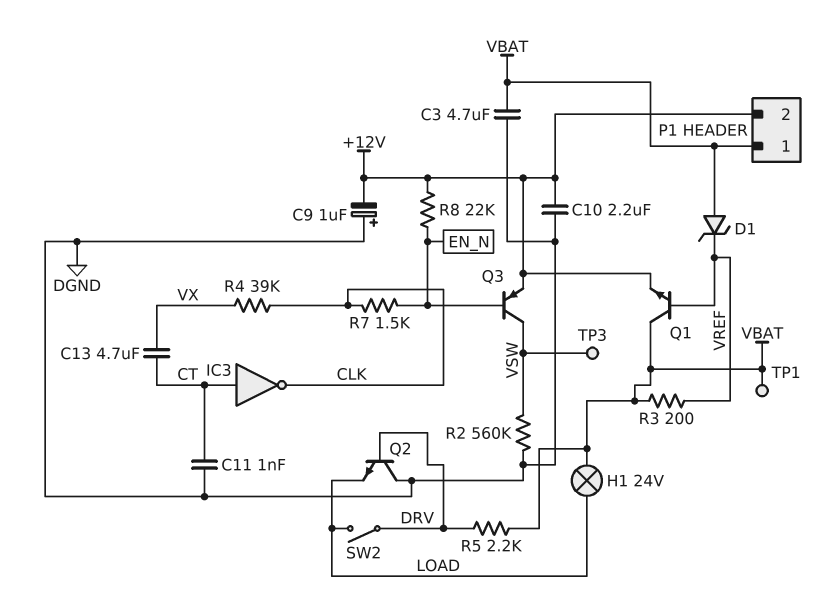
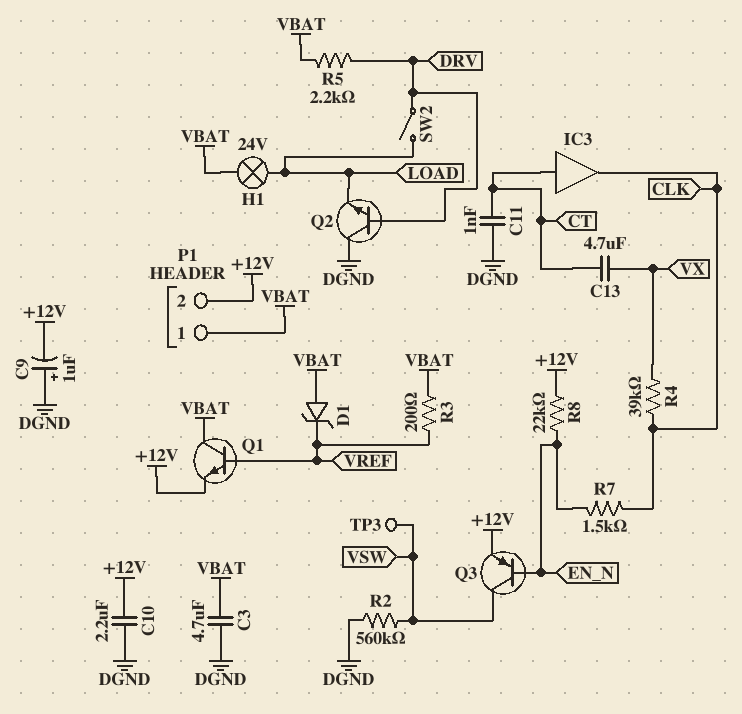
IC3: NOT (in CT, out CLK) -> buffer (in CT, out CLK)
TP1: test point (VBAT) -> none

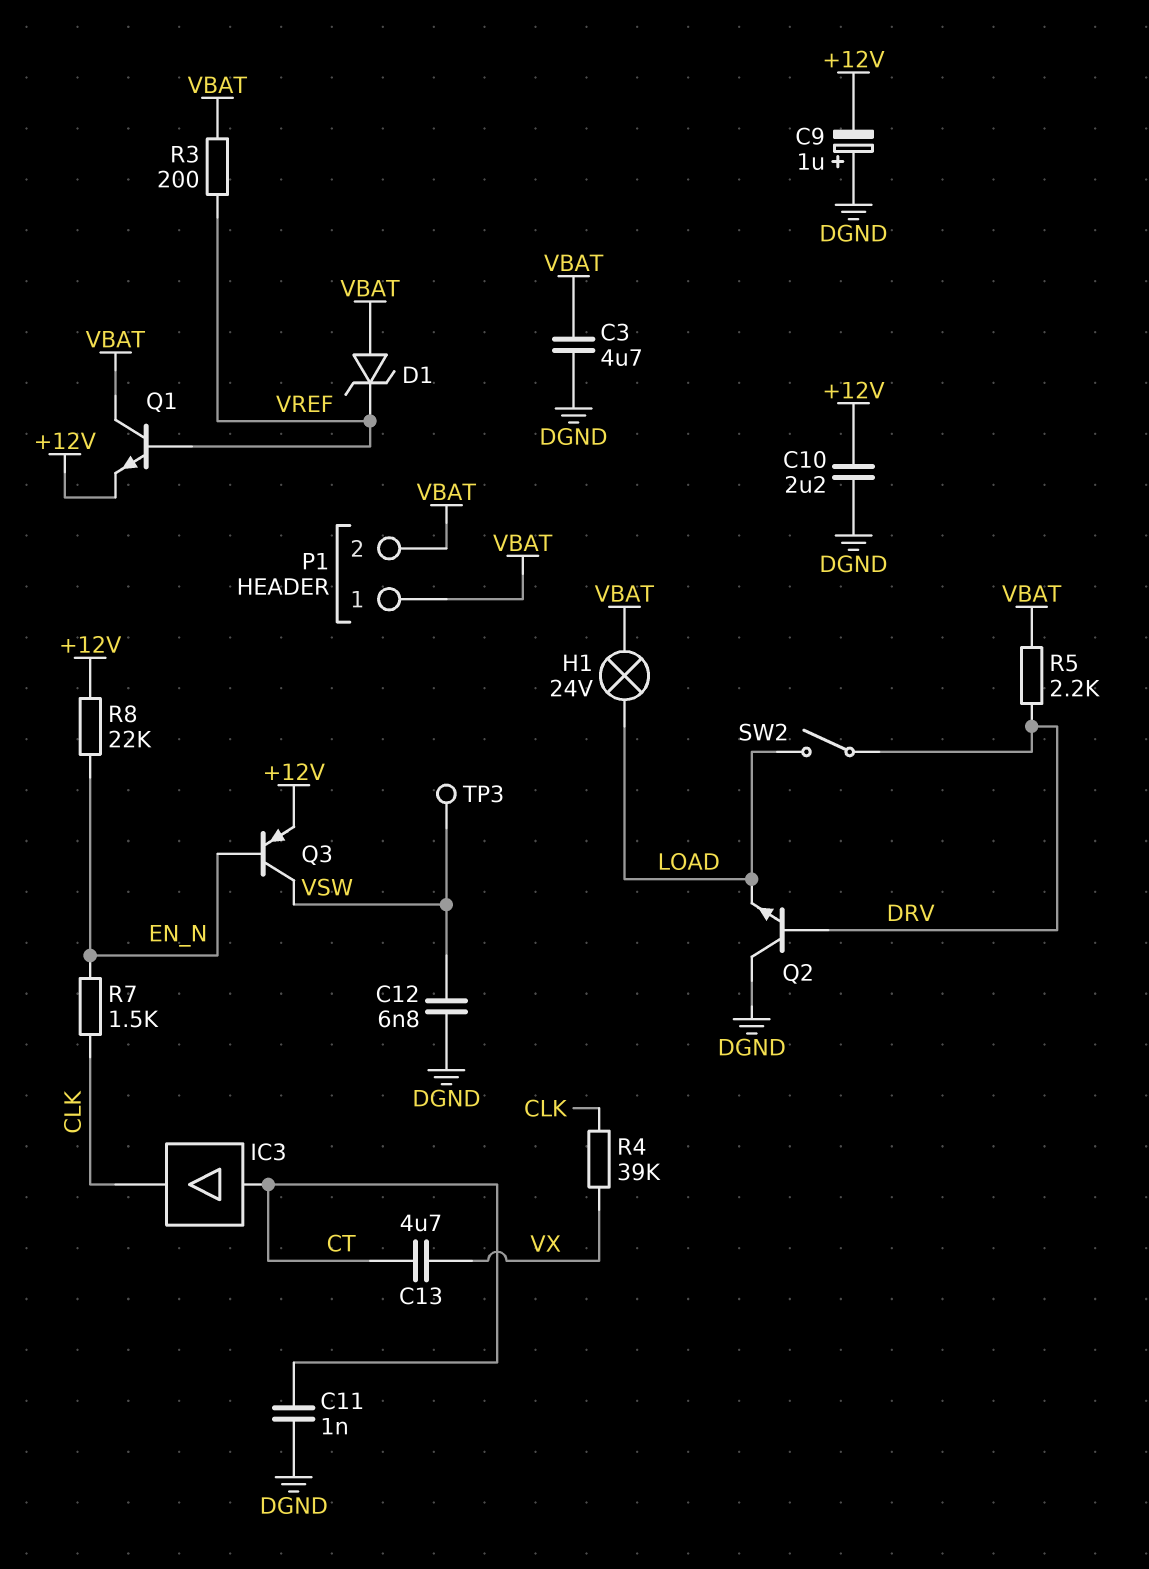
C12: none -> 6.8nF (DGND, VSW)
P1 pin 2: +12V -> VBAT
R2: 560k (DGND, VSW) -> none

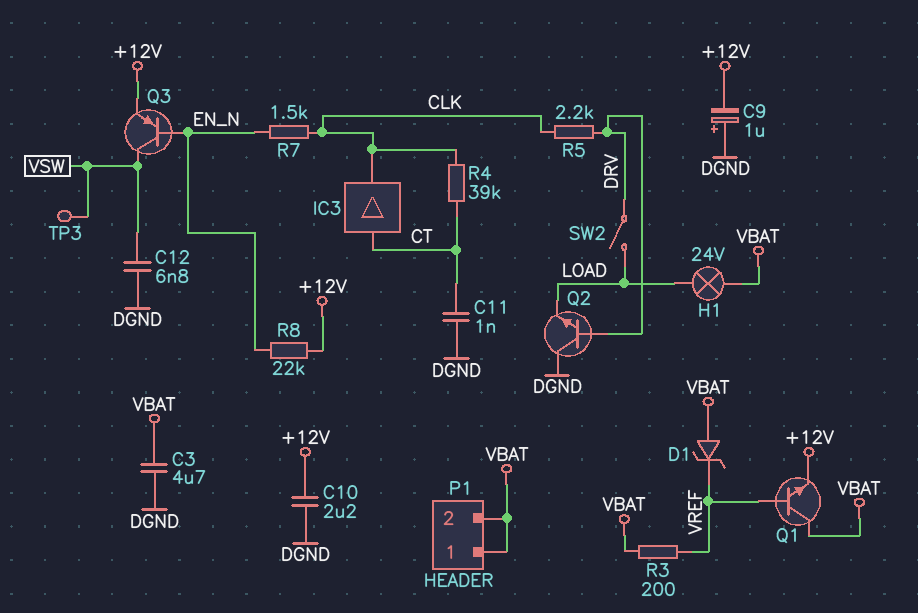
C13: 4.7uF (CT, VX) -> none
R4: 39k (CLK, VX) -> 39k (CLK, CT)
R5: 2.2k (DRV, VBAT) -> 2.2k (CLK, DRV)

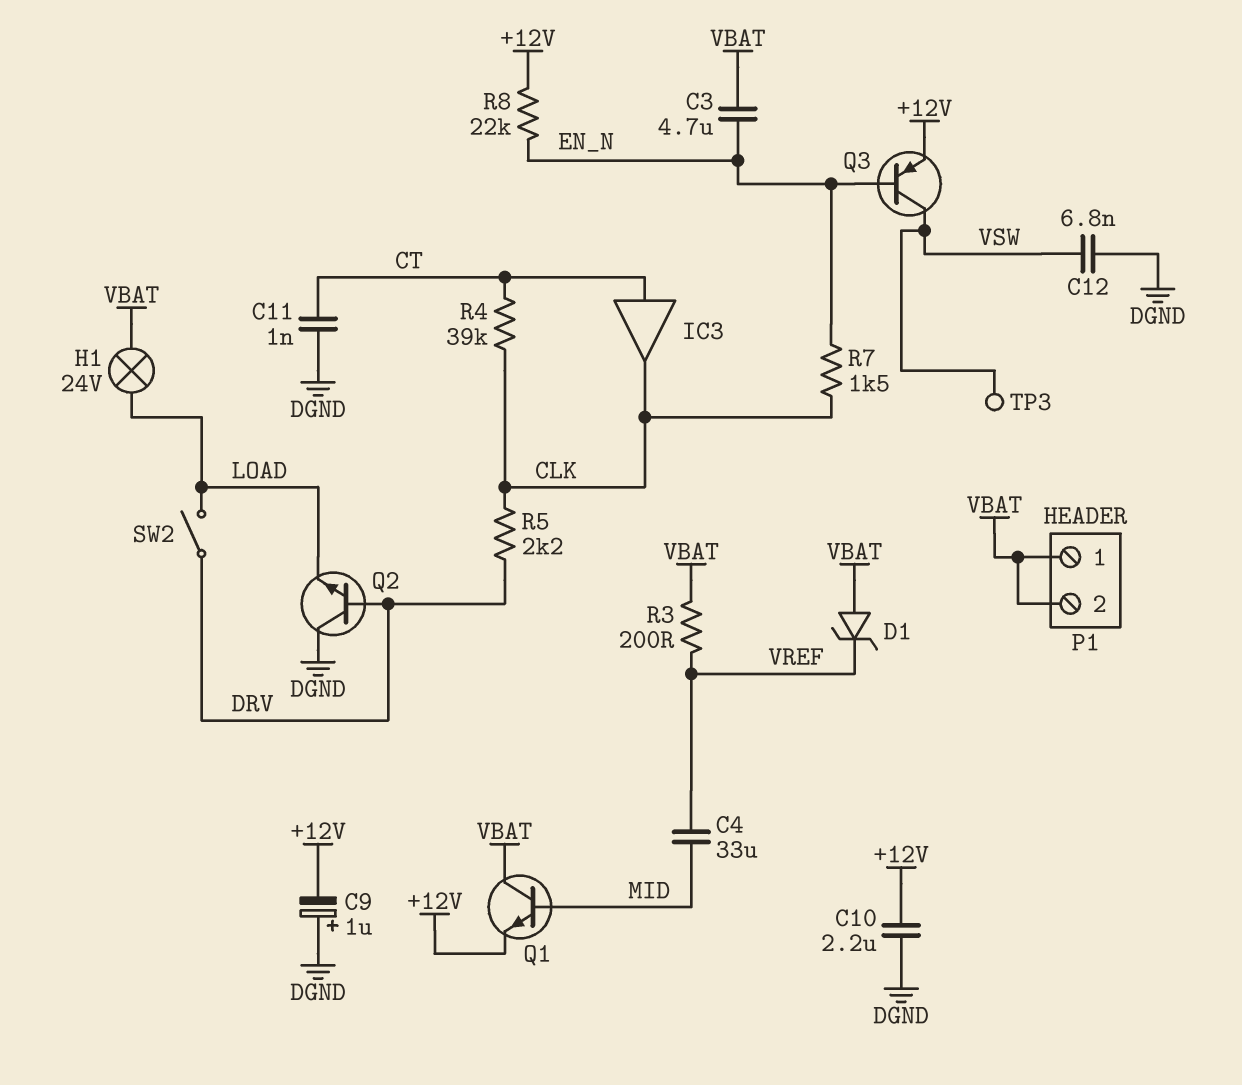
C3: 4.7uF (DGND, VBAT) -> 4.7uF (EN_N, VBAT)
C4: none -> 33uF (MID, VREF)
Q1: NPN (B VREF, C VBAT, E +12V) -> NPN (B MID, C VBAT, E +12V)

